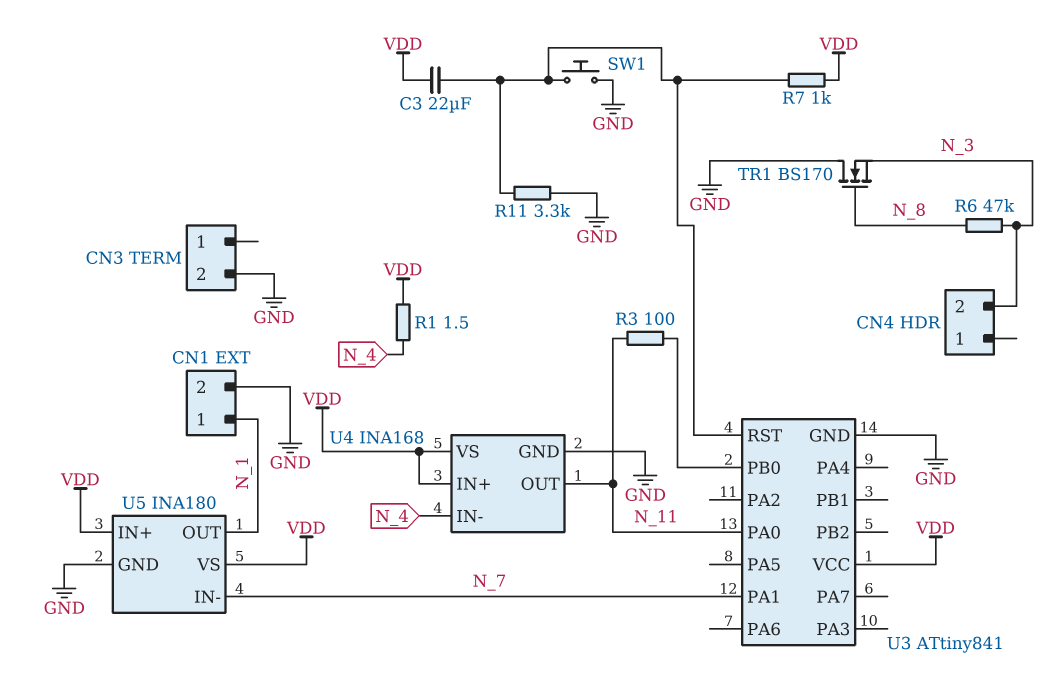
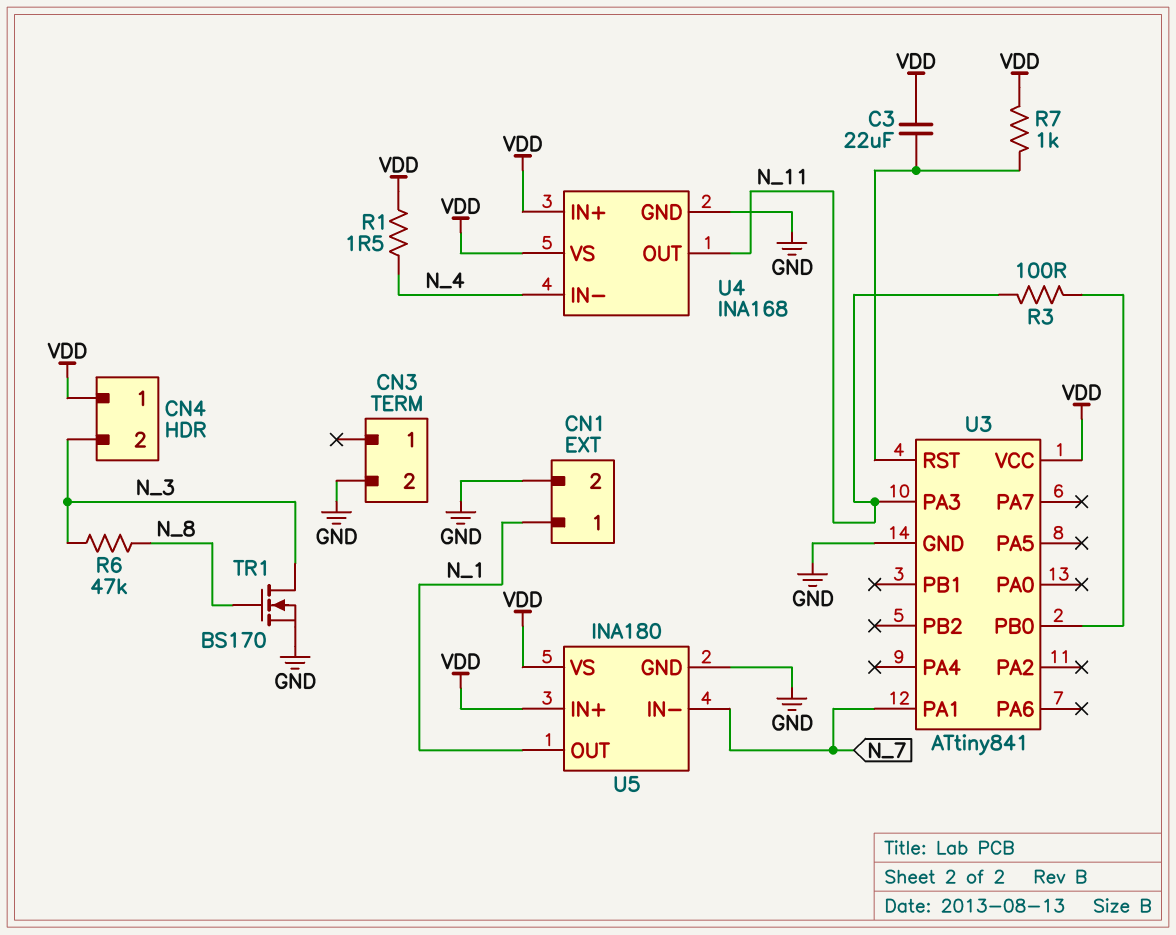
CN4 pin 1: none -> VDD
R11: 3.3k (GND, U3/RST) -> none
SW1: button (GND, U3/RST) -> none
TR1: NMOS BS170 (G N_8, D GND, S N_3) -> NMOS BS170 (G N_8, D N_3, S GND)
U3 pin PA0: N_11 -> none
U3 pin PA3: none -> N_11

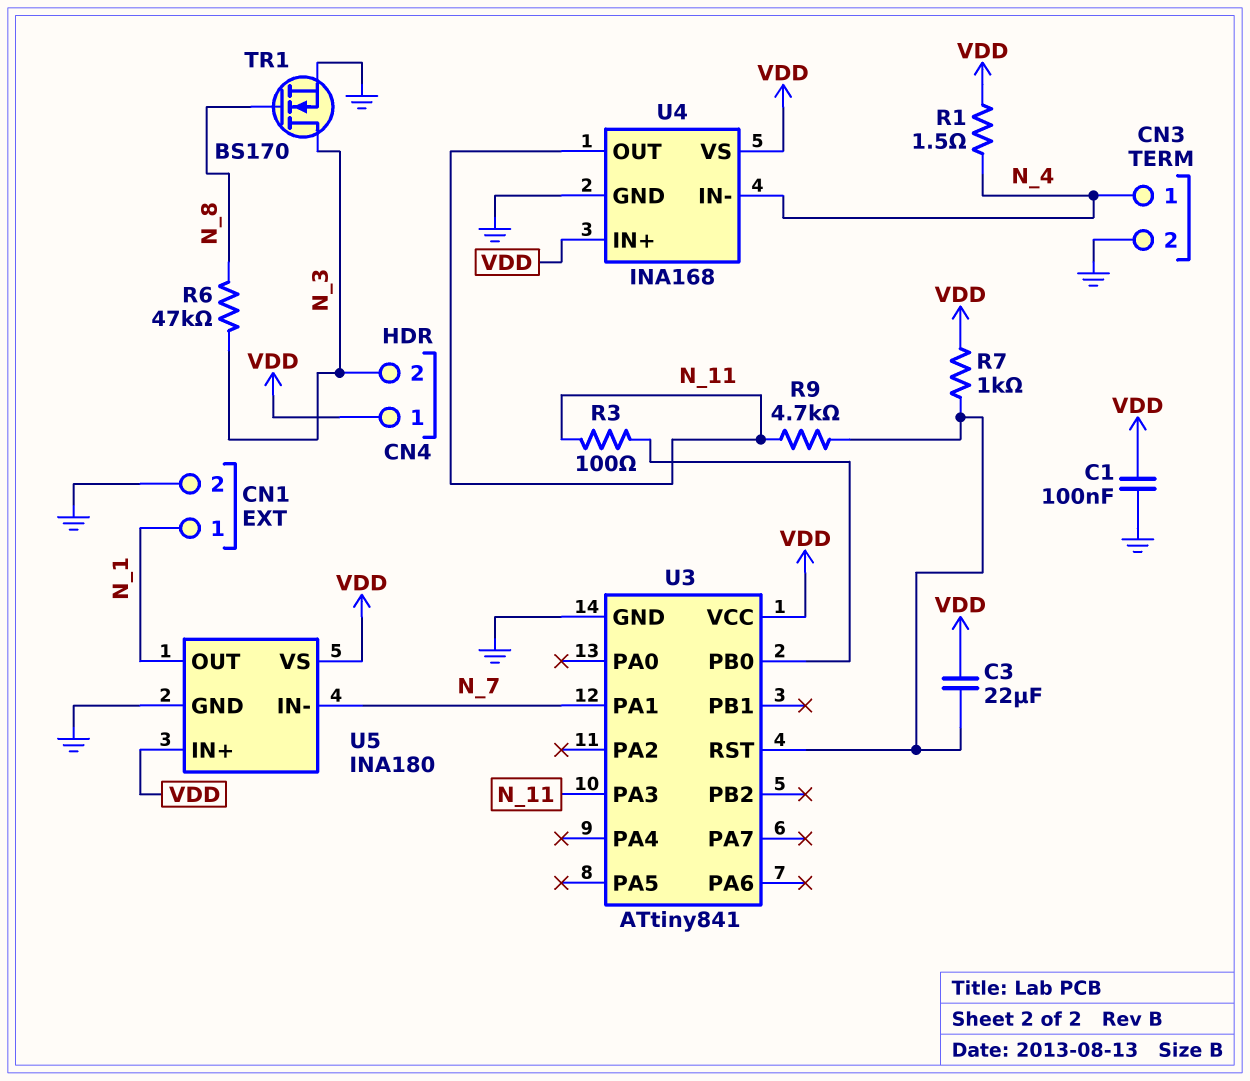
C1: none -> 100nF (GND, VDD)
CN3 pin 1: none -> N_4
R9: none -> 4.7k (N_11, U3/RST)

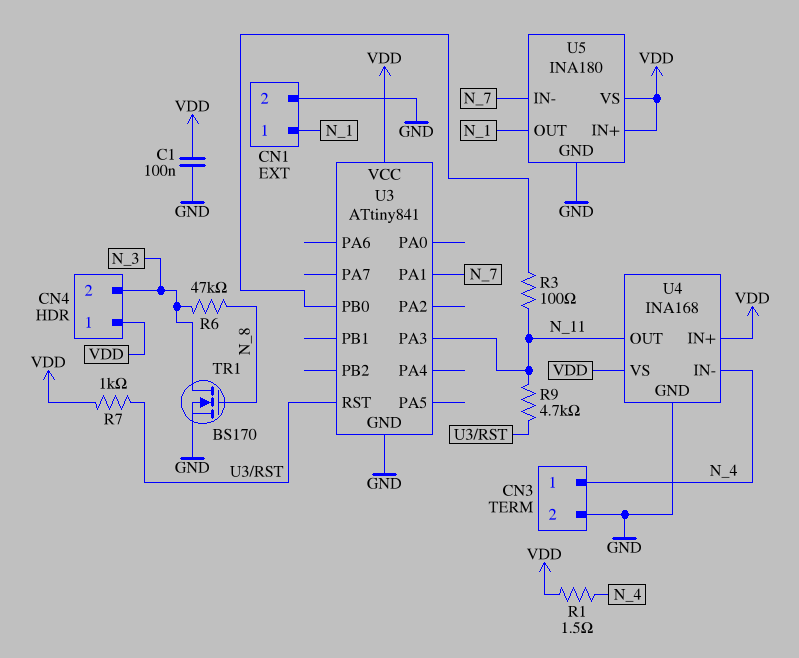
C3: 22uF (U3/RST, VDD) -> none

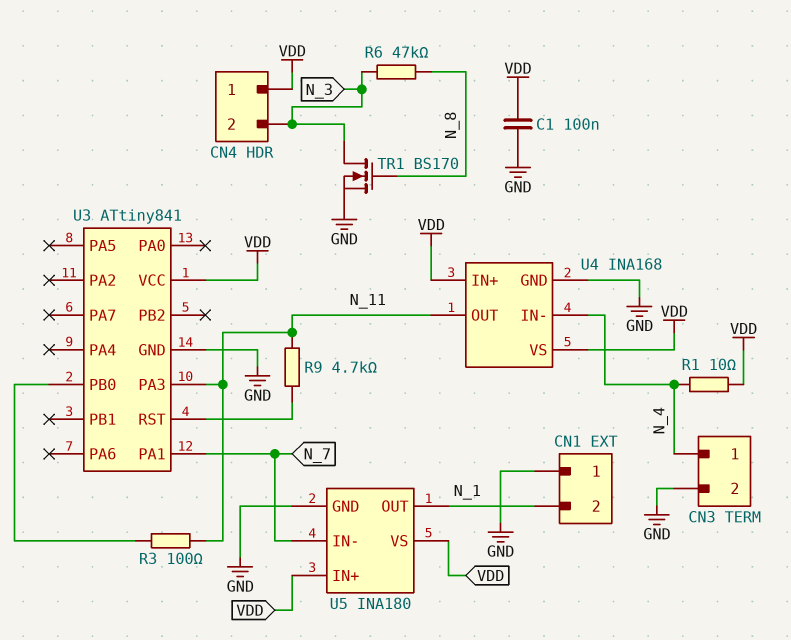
CN1 pin 1: N_1 -> GND
CN1 pin 2: GND -> N_1
R1: 1.5 (N_4, VDD) -> 10 (N_4, VDD)
R7: 1k (U3/RST, VDD) -> none

